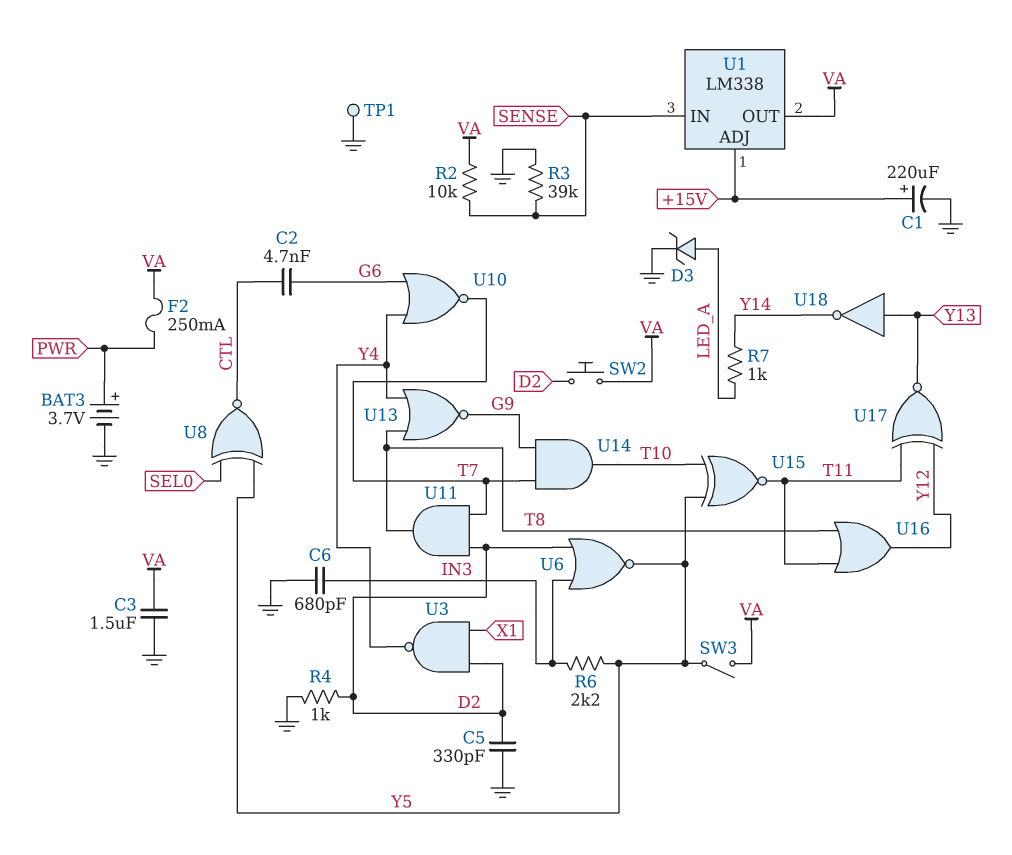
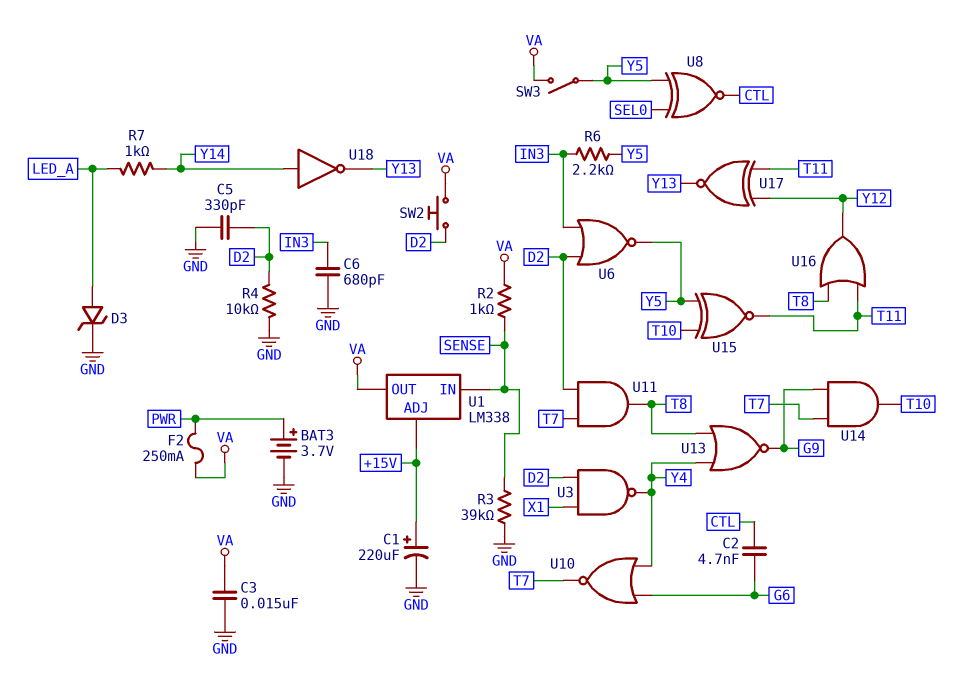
C3: 1.5uF (GND, VA) -> 15nF (GND, VA)
R2: 10k (SENSE, VA) -> 1k (SENSE, VA)
R4: 1k (D2, GND) -> 10k (D2, GND)
TP1: test point (GND) -> none
U18: NOT (in Y13, out Y14) -> NOT (in Y14, out Y13)

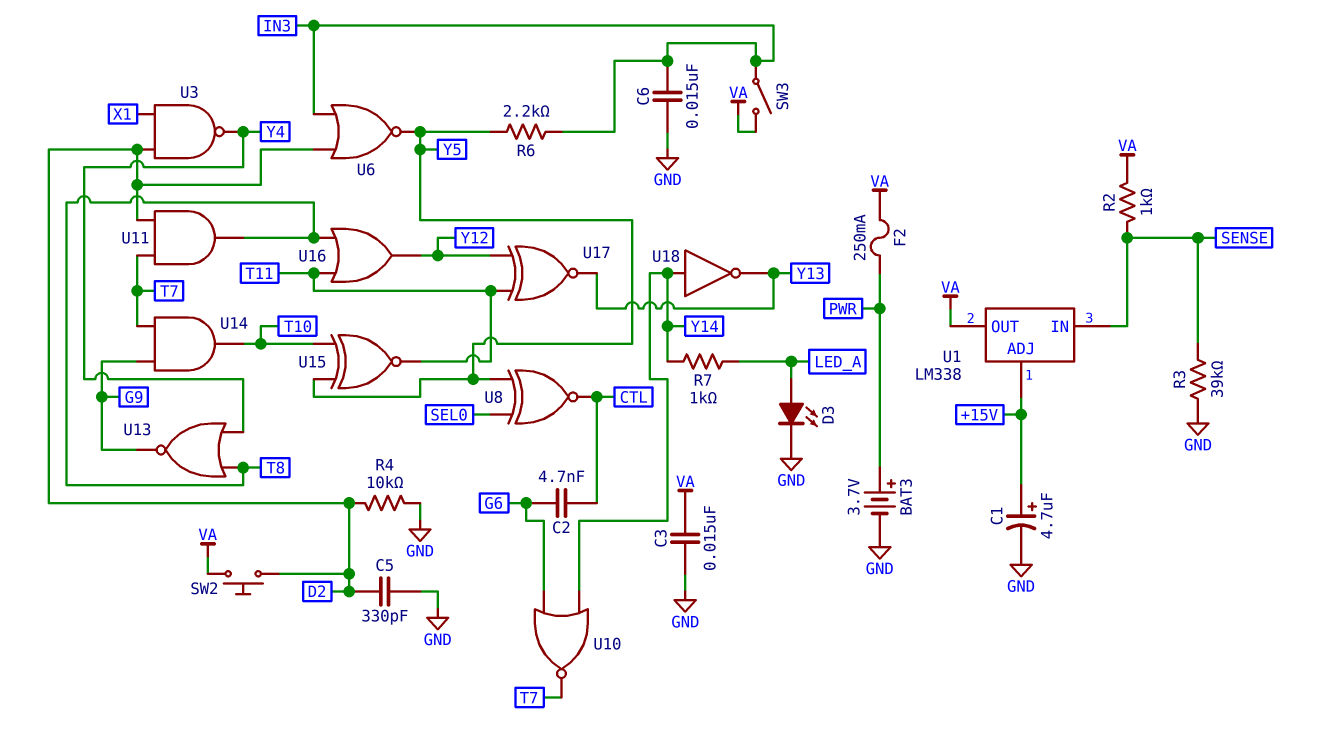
C1: 220uF (plus +15V, minus GND) -> 4.7uF (plus +15V, minus GND)
C6: 680pF (GND, IN3) -> 15nF (GND, IN3)
D3: zener (A LED_A, K GND) -> LED (A LED_A, K GND)
SW3: switch (VA, Y5) -> switch (IN3, VA)
U10: NOR (in G6, in Y4, out T7) -> NOR (in G6, in Y14, out T7)

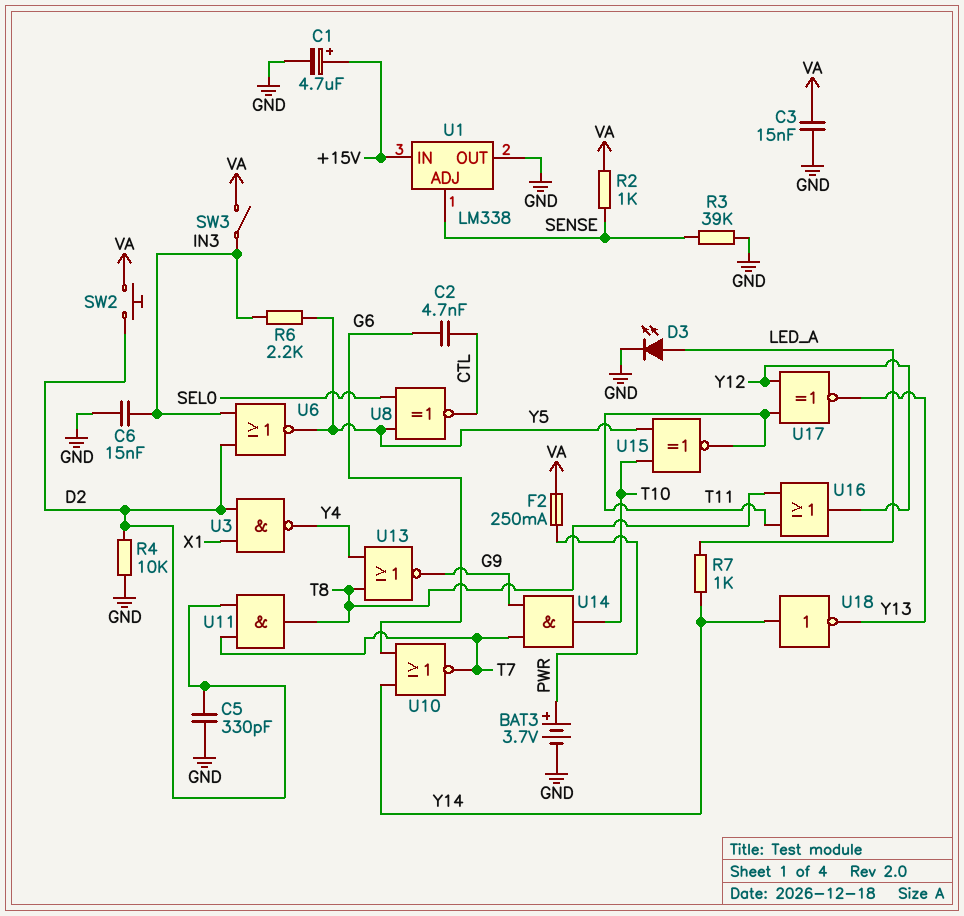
U1 pin ADJ: +15V -> SENSE
U1 pin IN: SENSE -> +15V
U1 pin OUT: VA -> GND

